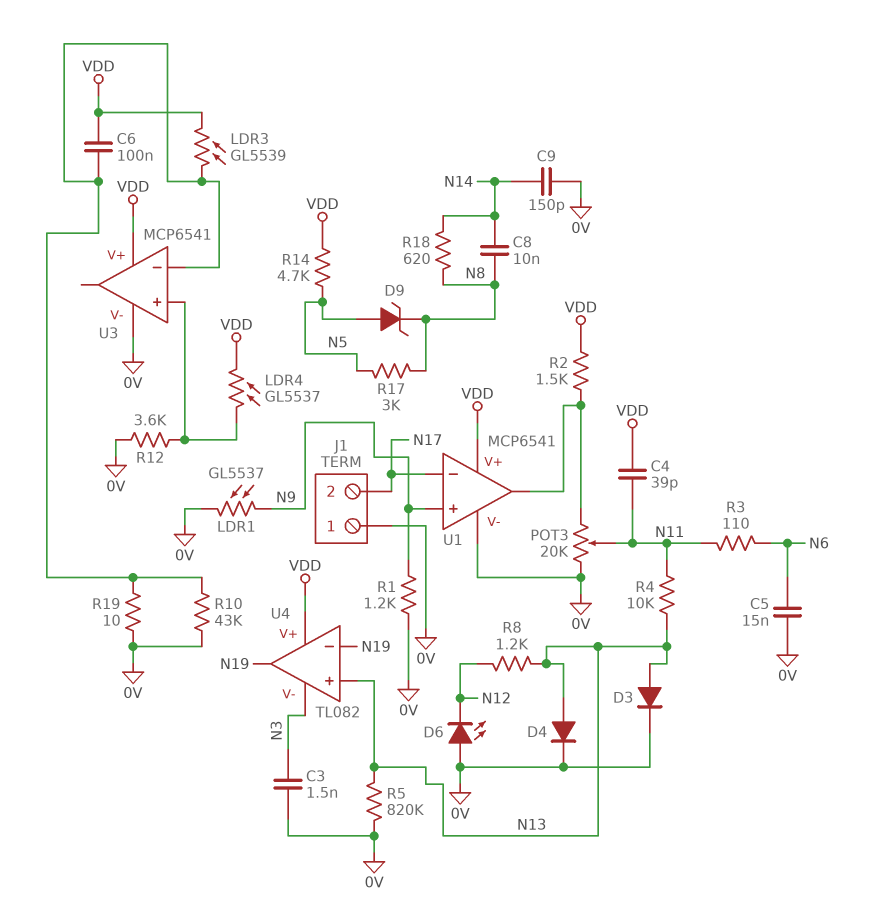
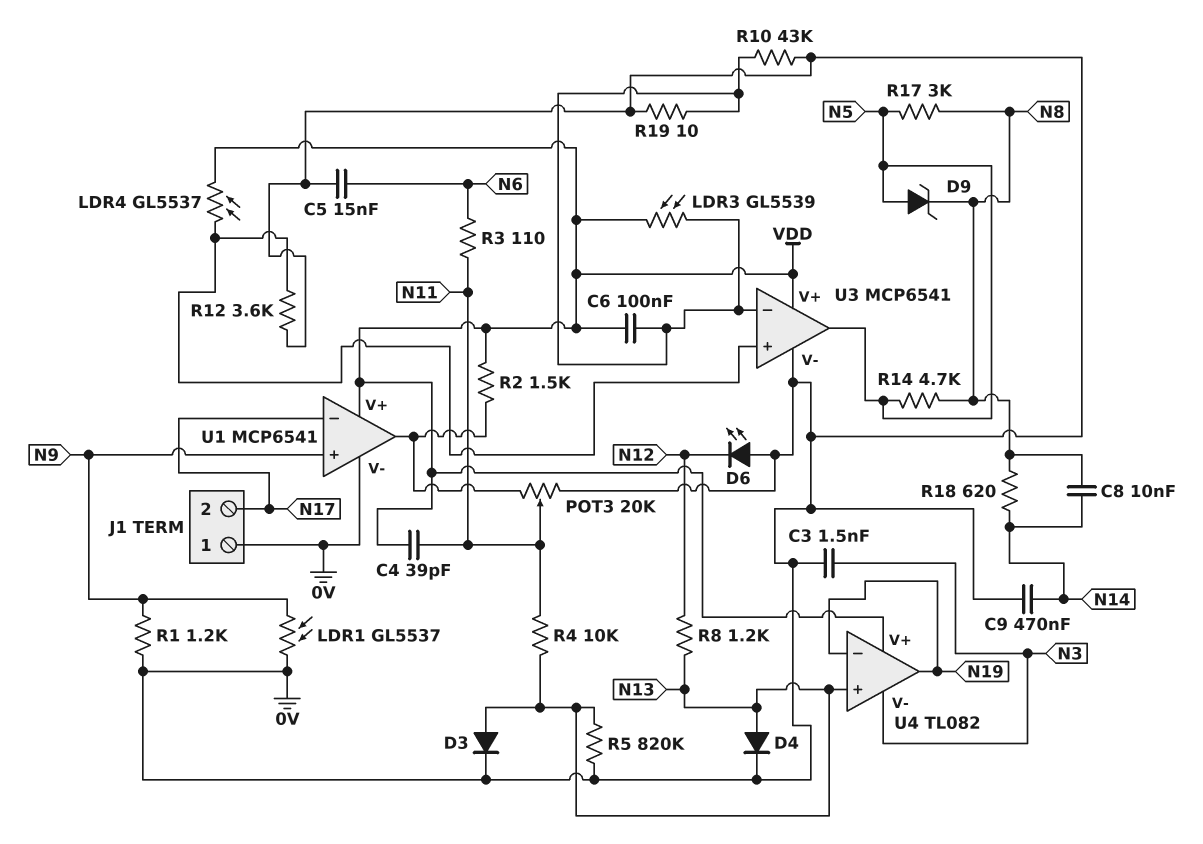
C9: 150pF (0V, N14) -> 470nF (0V, N14)
R14: 4.7k (N5, VDD) -> 4.7k (N5, N8)
U3 pin out: none -> N5

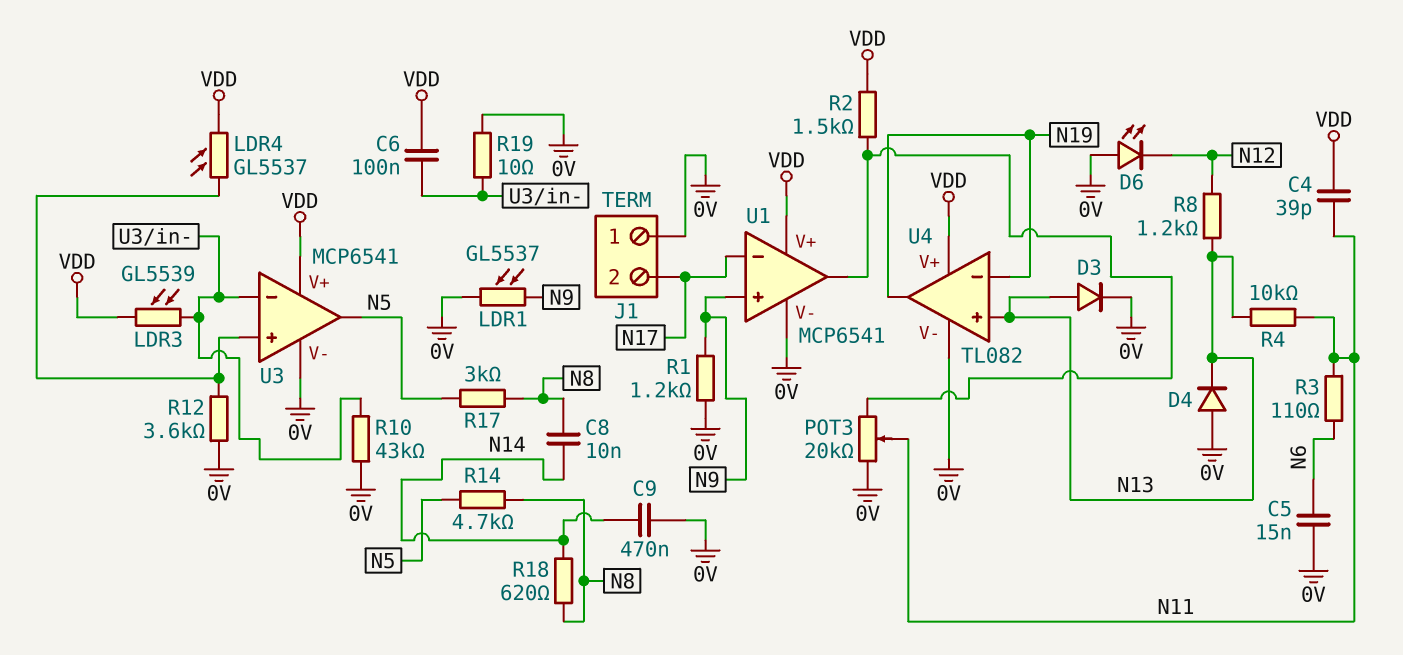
C3: 1.5nF (0V, N3) -> none
D4: diode (A N13, K 0V) -> diode (A 0V, K N13)
D9: zener (A N5, K N8) -> none
R5: 820k (0V, N13) -> none
U4 pin V-: N3 -> 0V

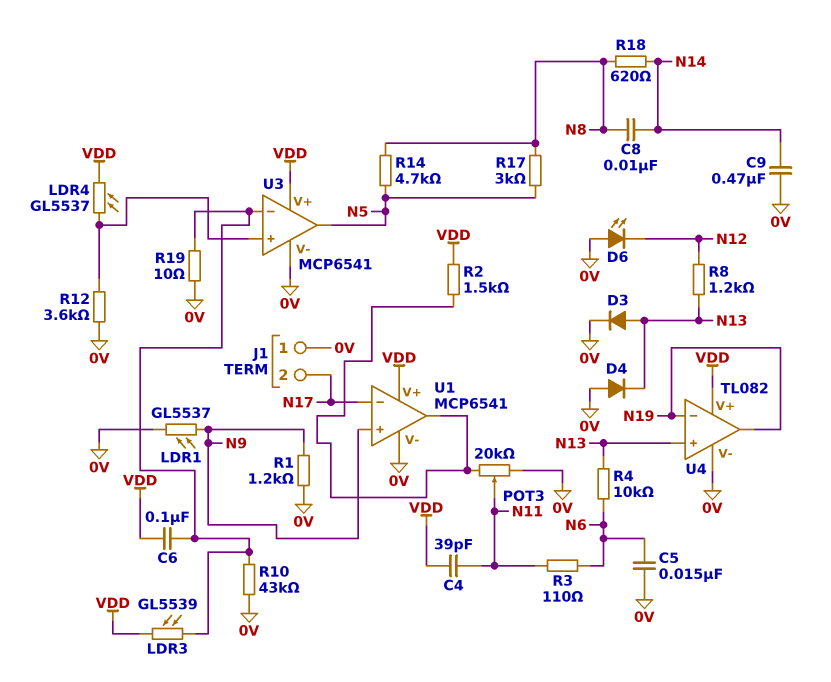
R4: 10k (N11, N13) -> 10k (N6, N13)

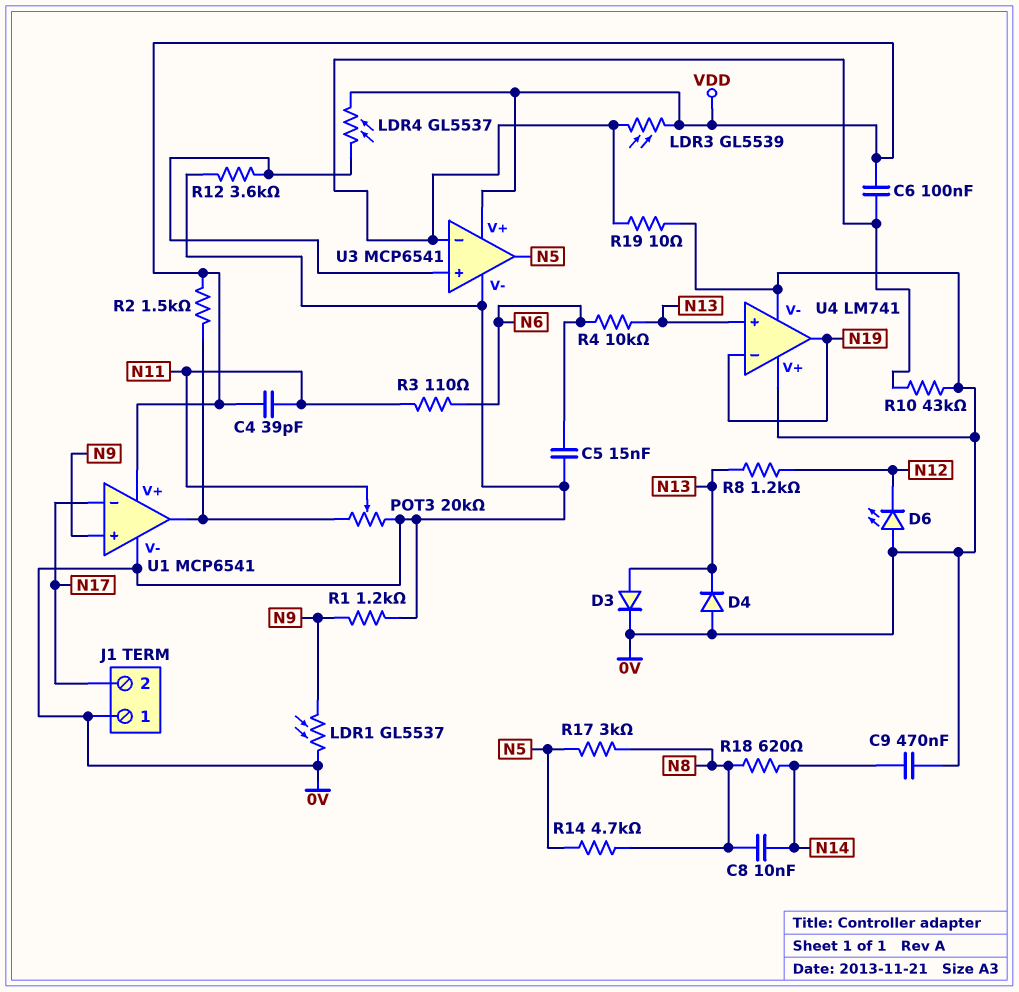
U4: TL082 -> LM741
U4 pin V+: VDD -> 0V

